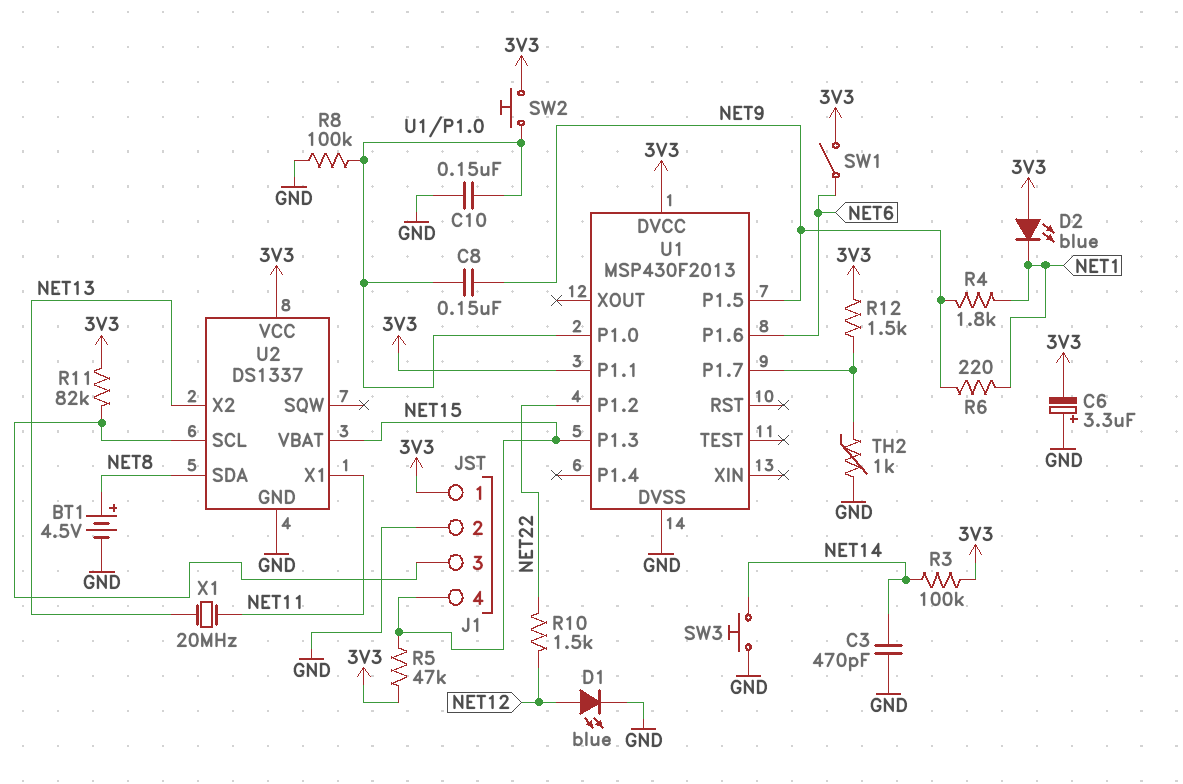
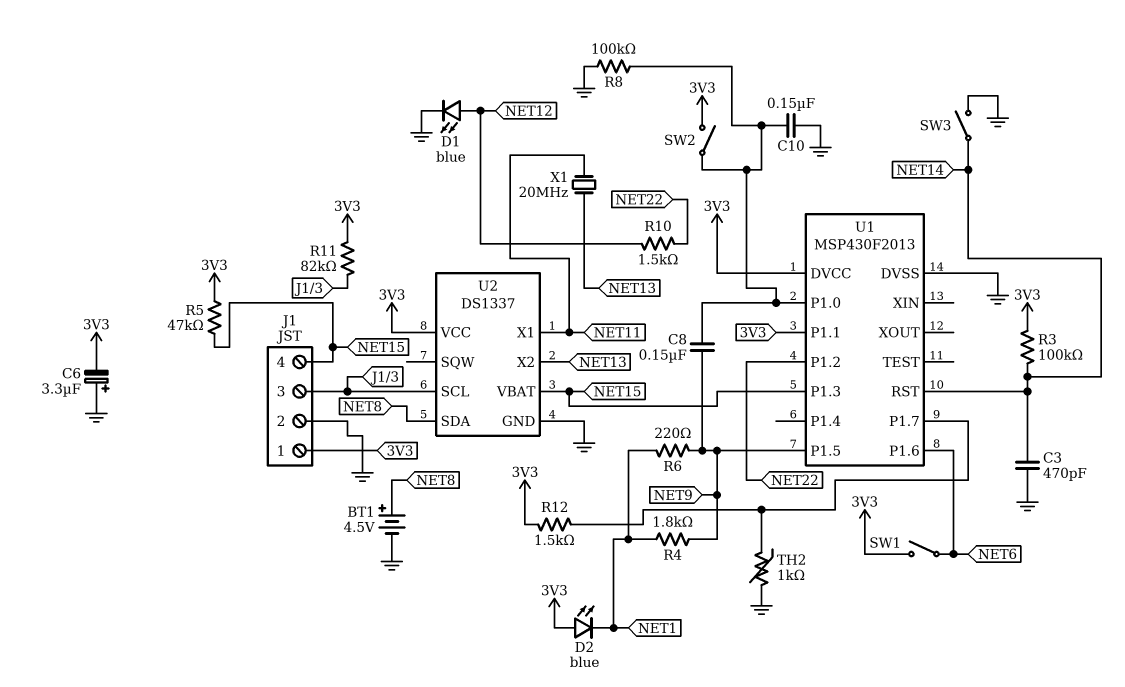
SW2: button (3V3, U1/P1.0) -> switch (3V3, U1/P1.0)
SW3: button (GND, NET14) -> switch (GND, NET14)
U1 pin RST: none -> NET14

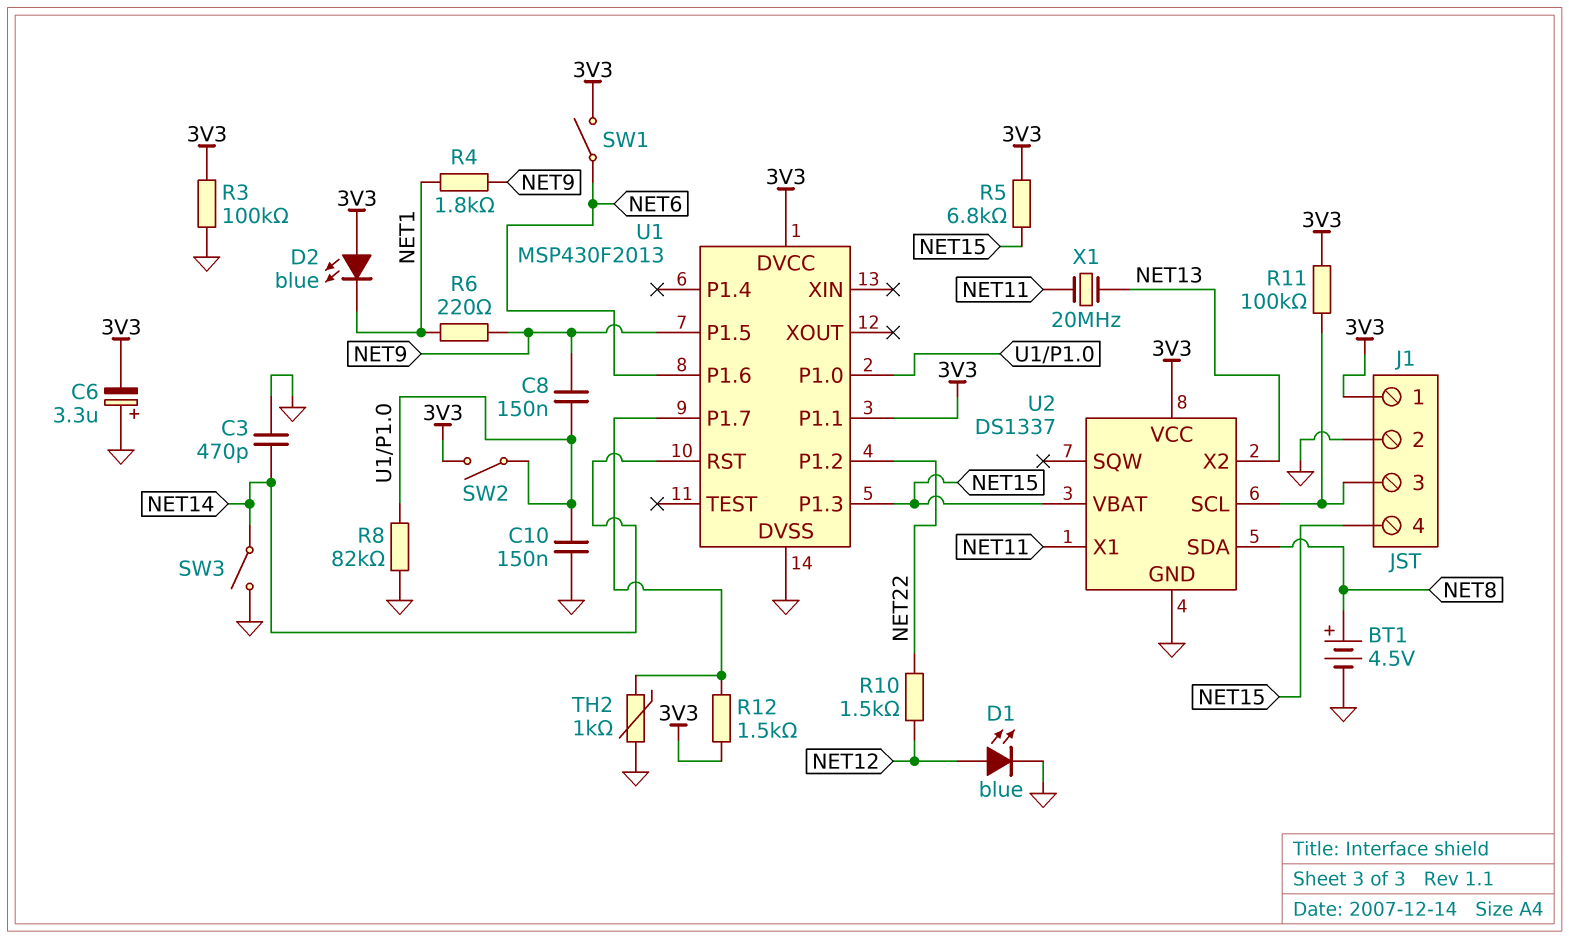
R3: 100k (3V3, NET14) -> 100k (3V3, GND)
R5: 47k (3V3, NET15) -> 6.8k (3V3, NET15)
R8: 100k (GND, U1/P1.0) -> 82k (GND, U1/P1.0)
R11: 82k (3V3, J1/3) -> 100k (3V3, J1/3)

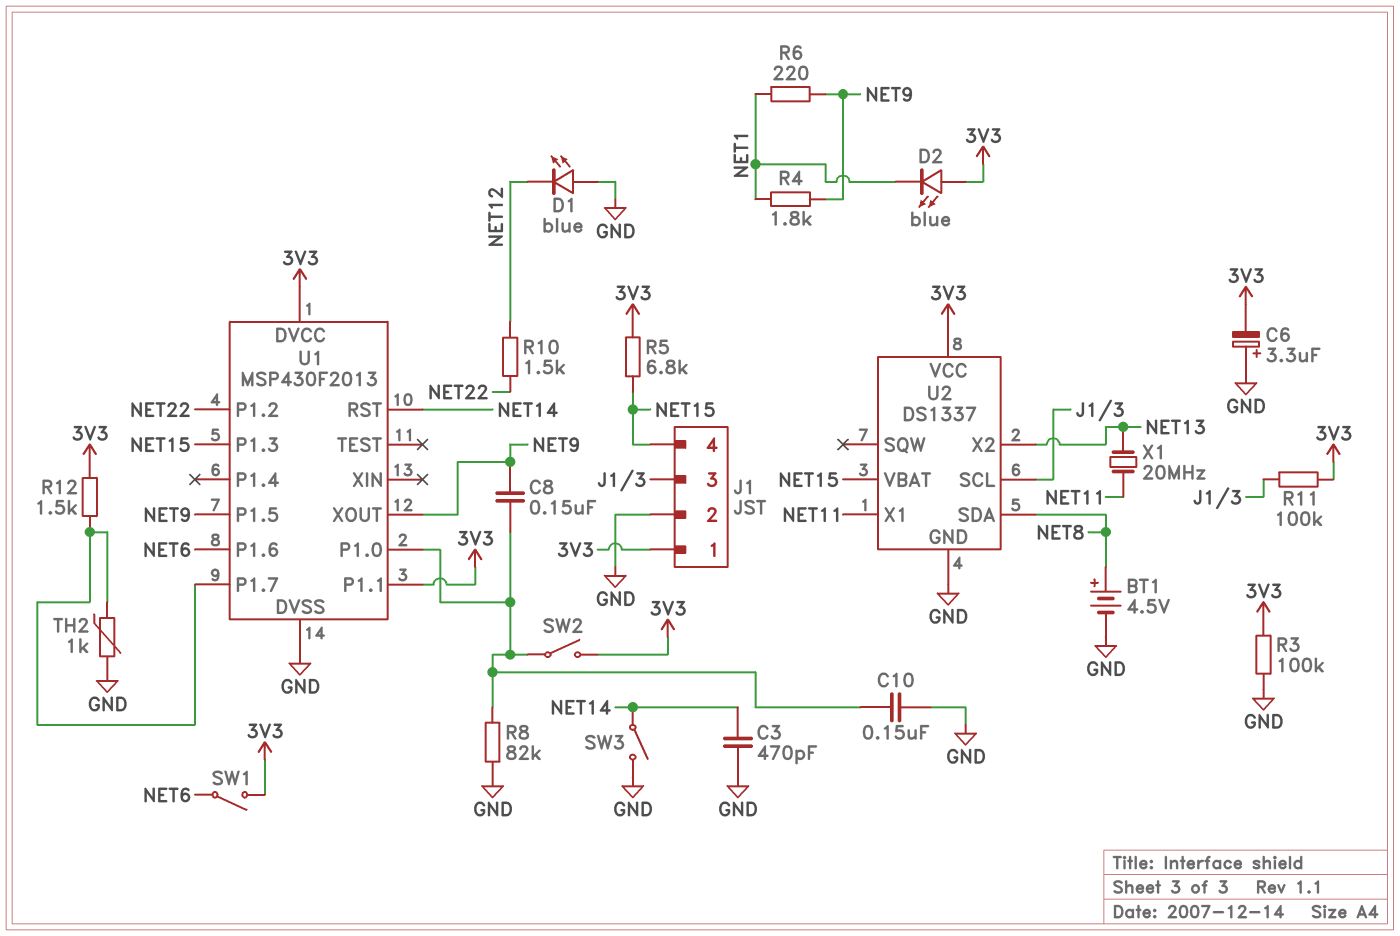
D1: LED blue (A NET12, K GND) -> LED blue (A GND, K NET12)
U1 pin XOUT: none -> NET9

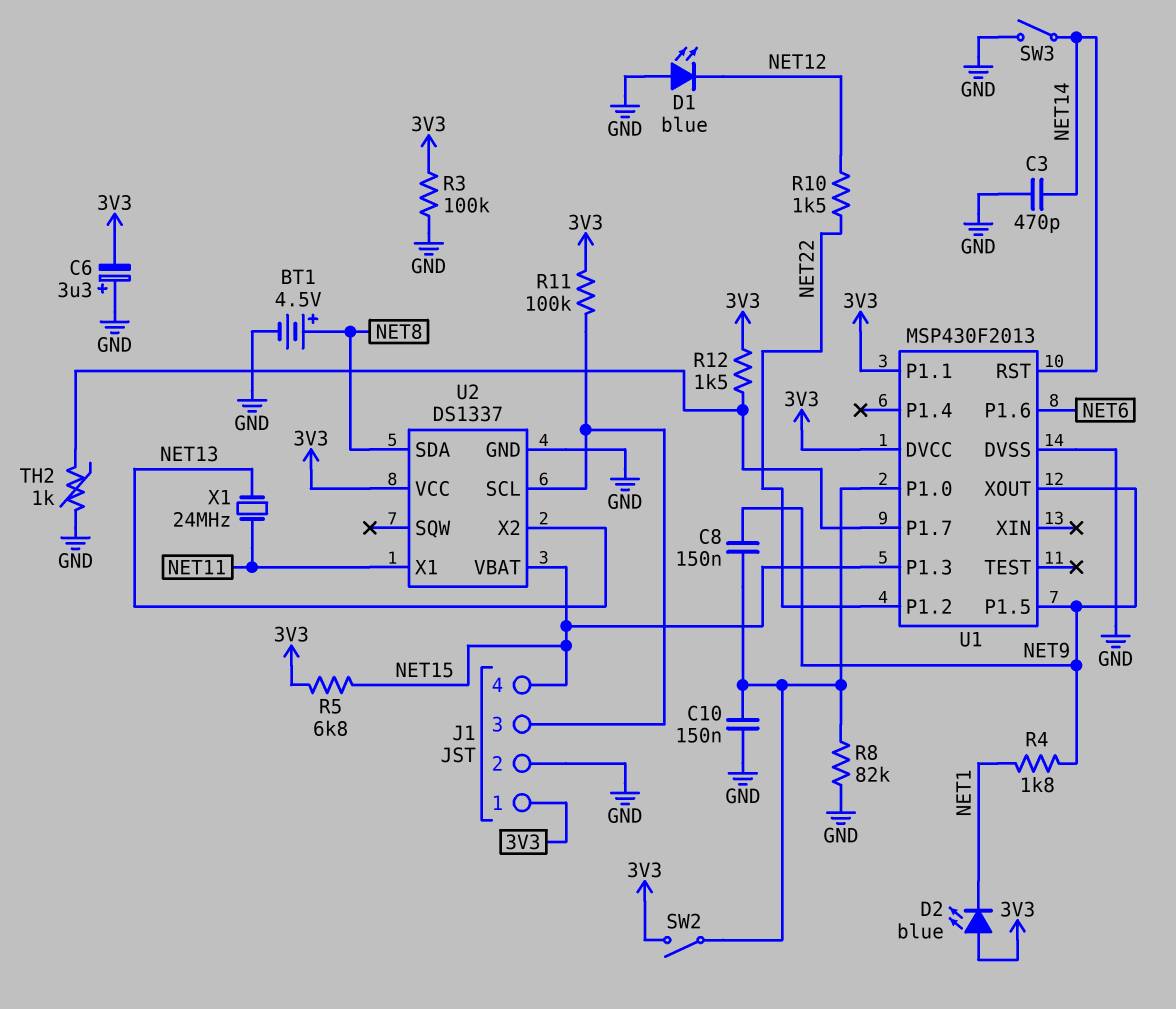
R6: 220 (NET1, NET9) -> none
SW1: switch (3V3, NET6) -> none
X1: 20MHz (NET11, NET13) -> 24MHz (NET11, NET13)

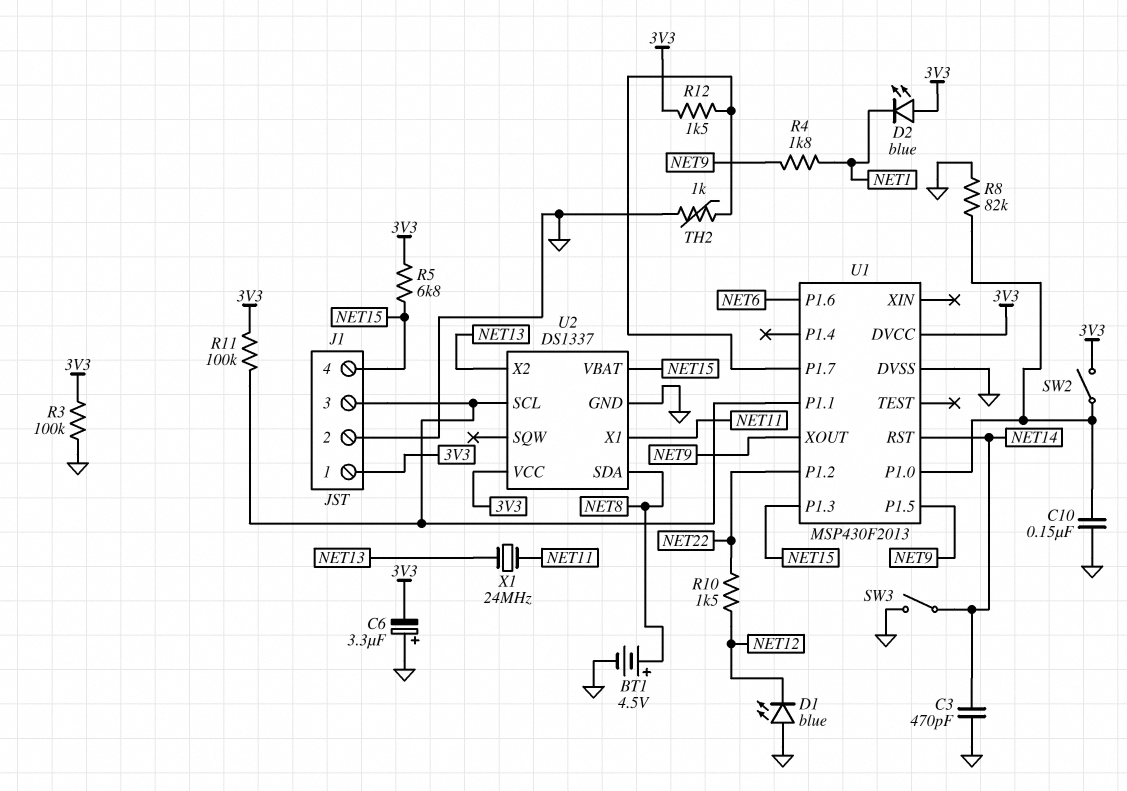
C8: 150nF (NET9, U1/P1.0) -> none
U1 pin P1.1: 3V3 -> J1/3

